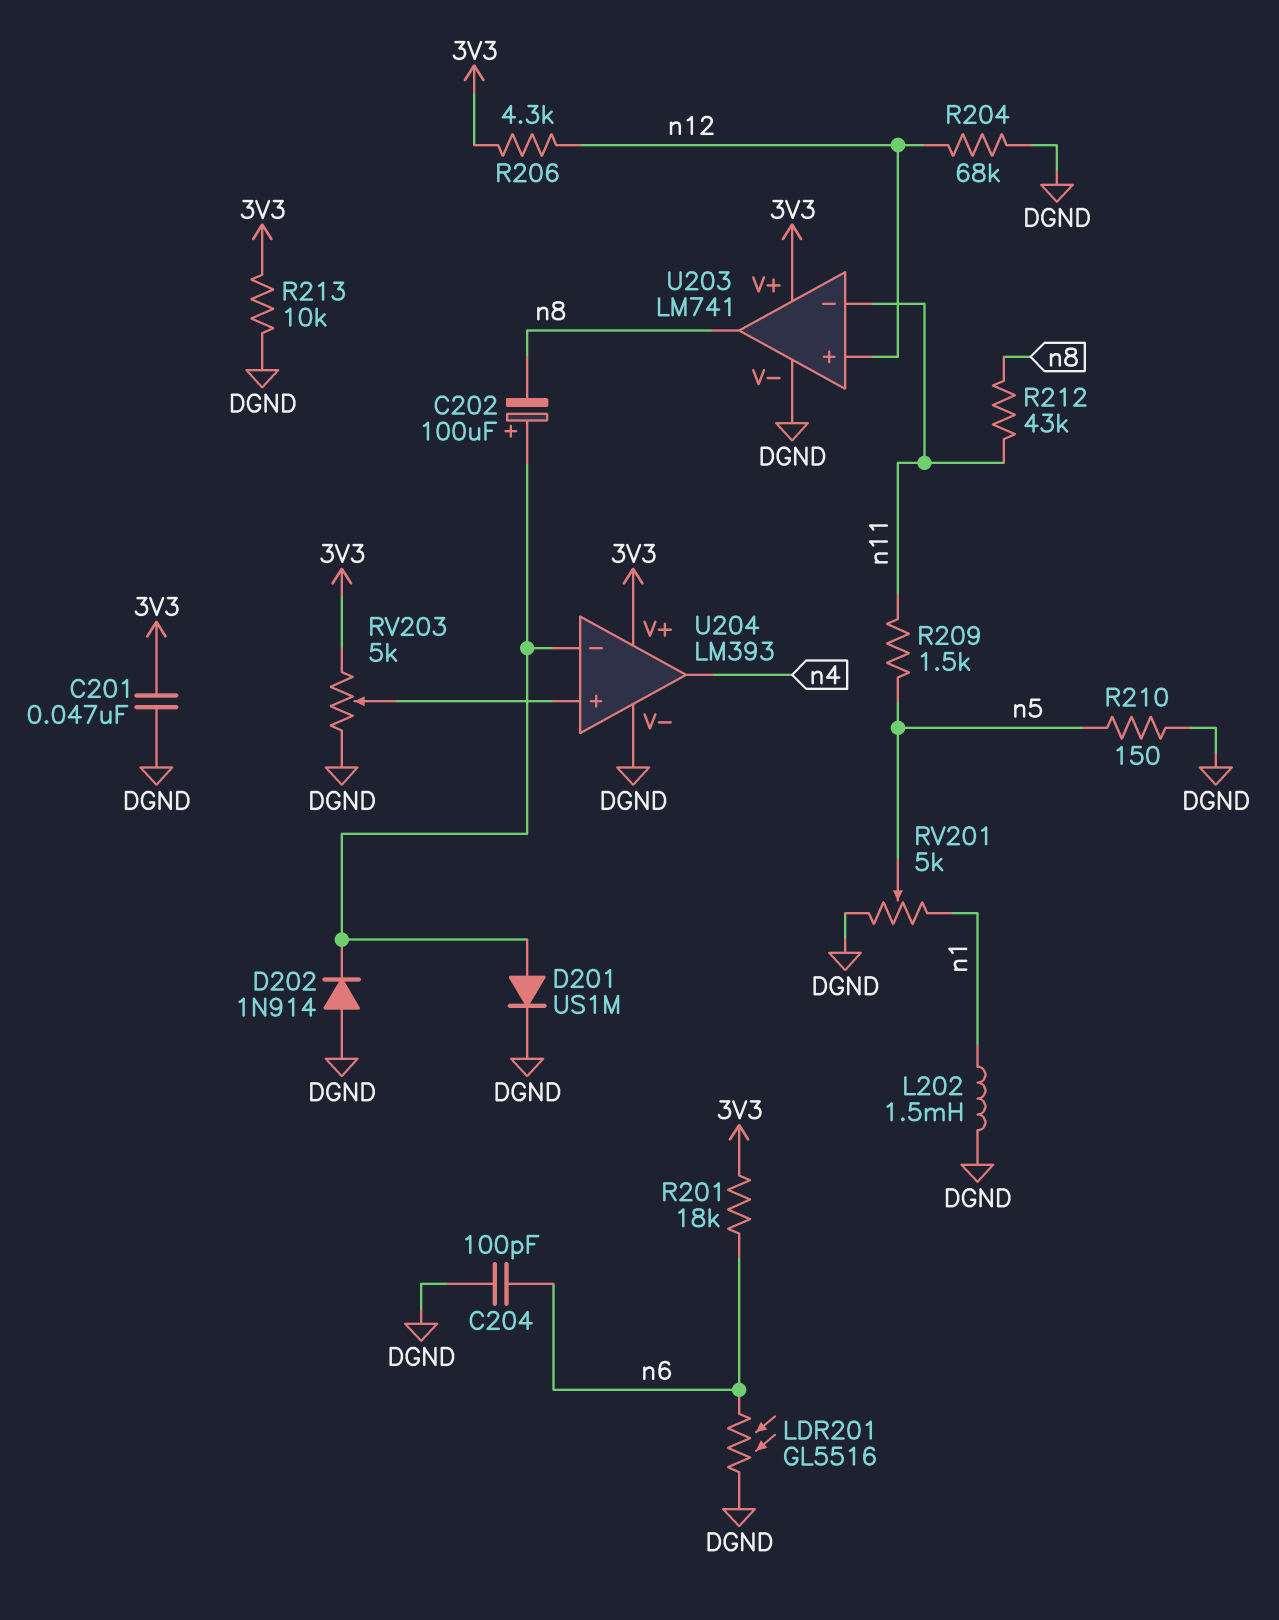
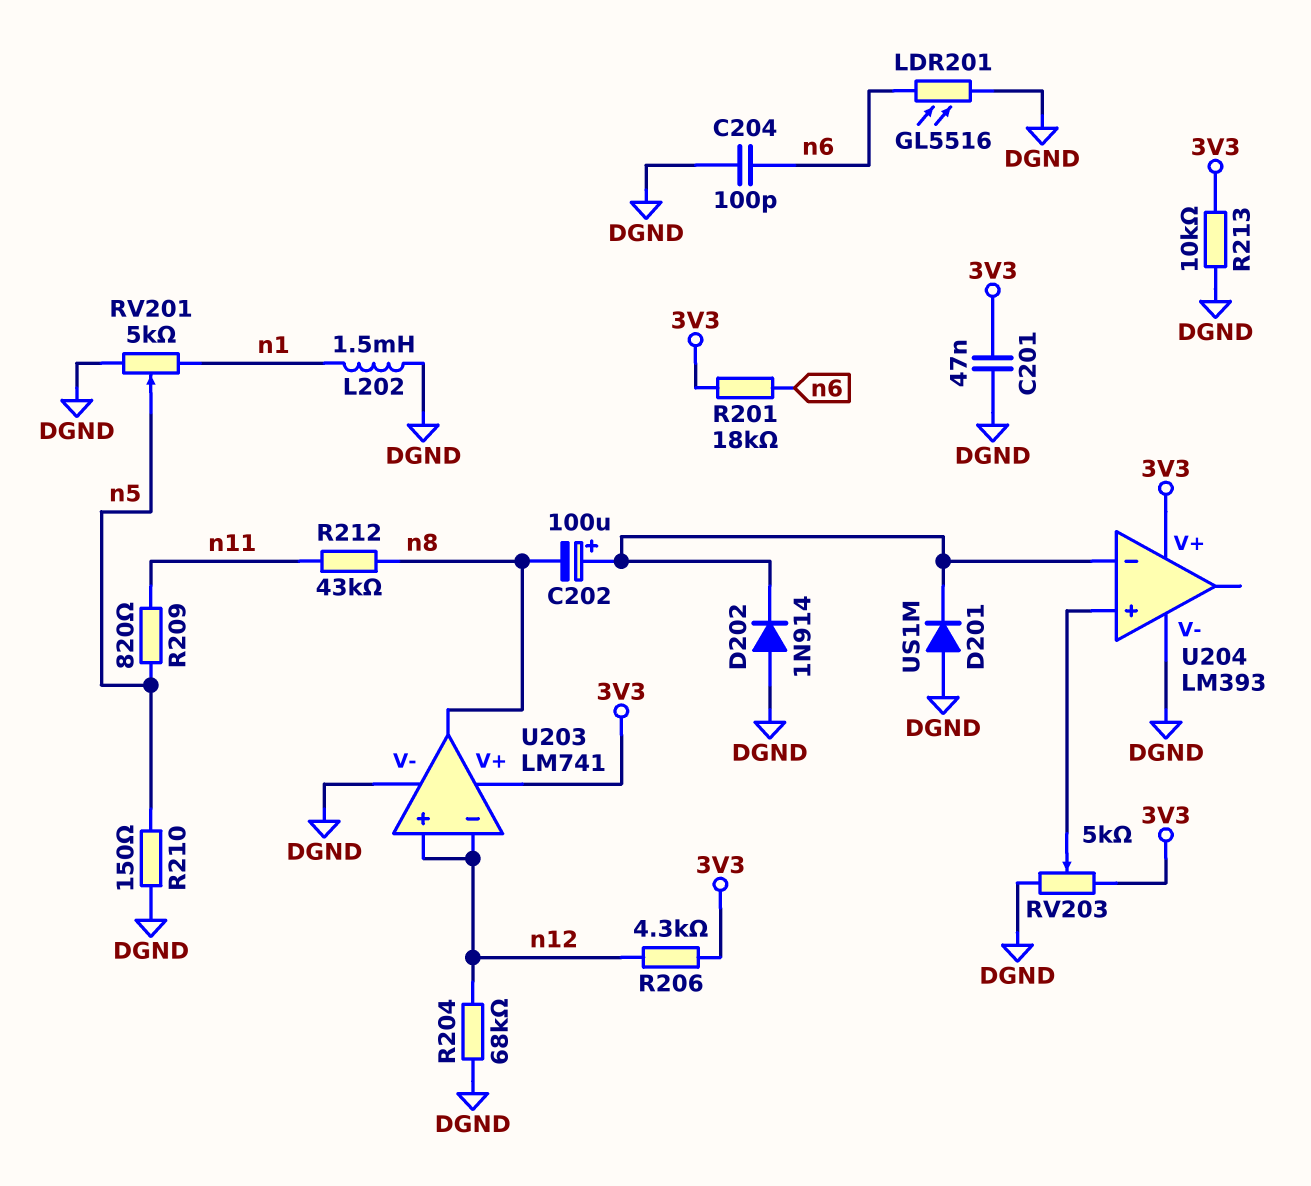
D201: diode US1M (A U204/in-, K DGND) -> diode US1M (A DGND, K U204/in-)
R209: 1.5k (n5, n11) -> 820 (n5, n11)
U203 pin in-: n11 -> n12
U204 pin out: n4 -> none

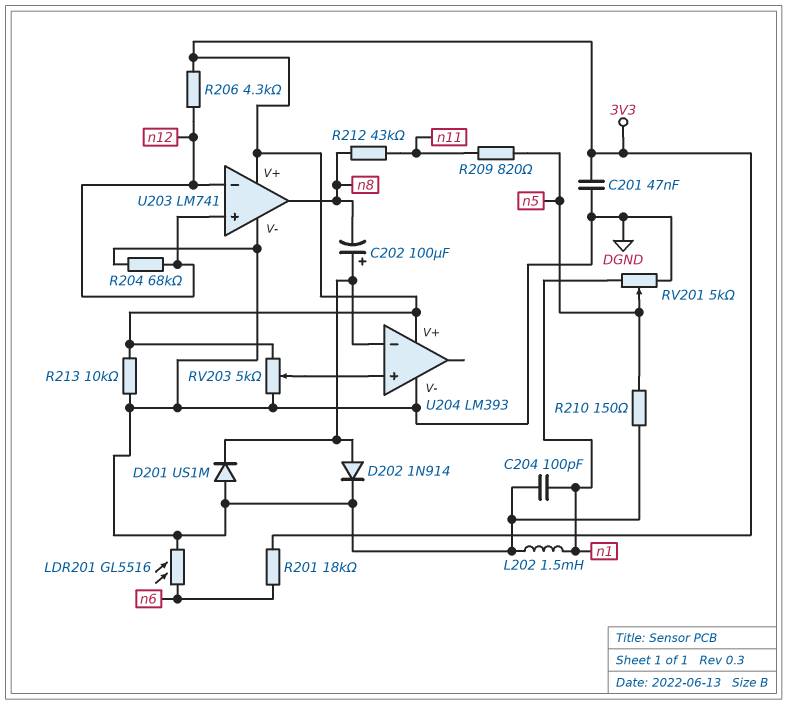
C204: 100pF (DGND, n6) -> 100pF (DGND, n1)
D202: diode 1N914 (A DGND, K U204/in-) -> diode 1N914 (A U204/in-, K DGND)

